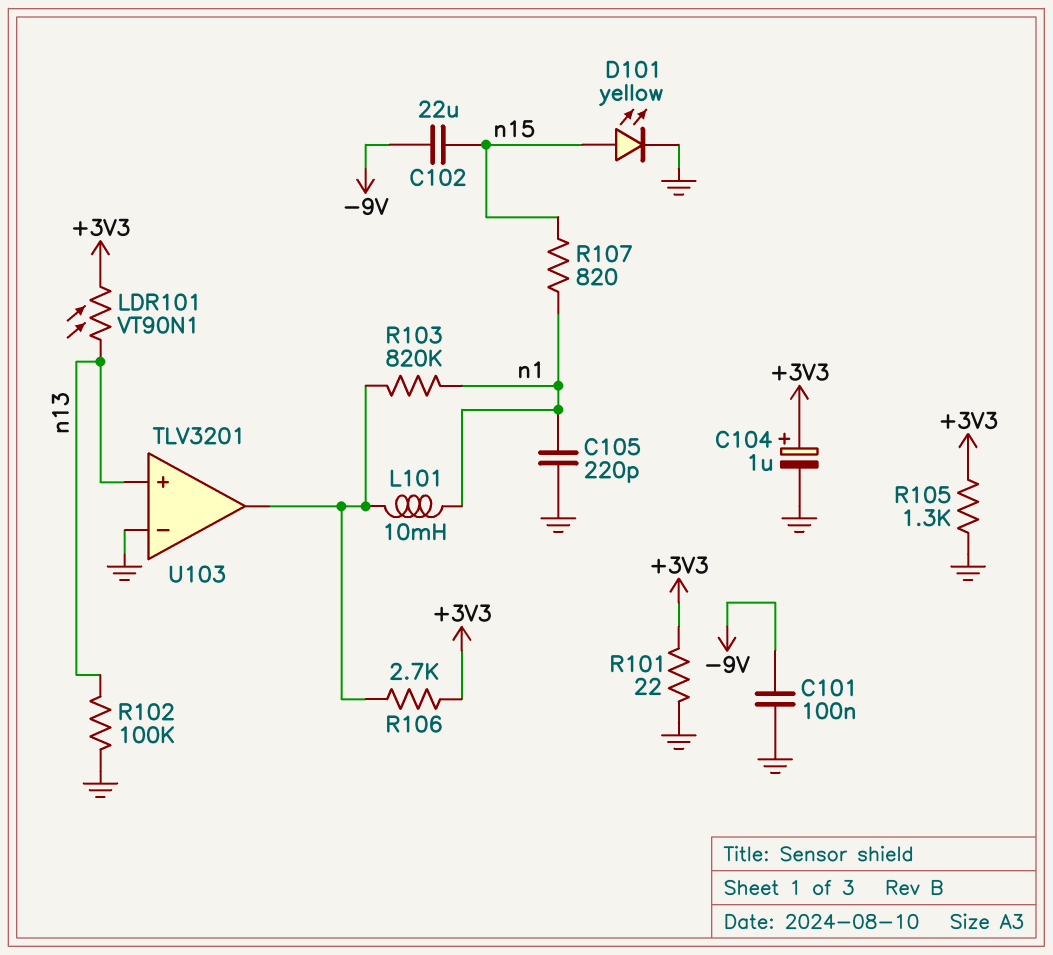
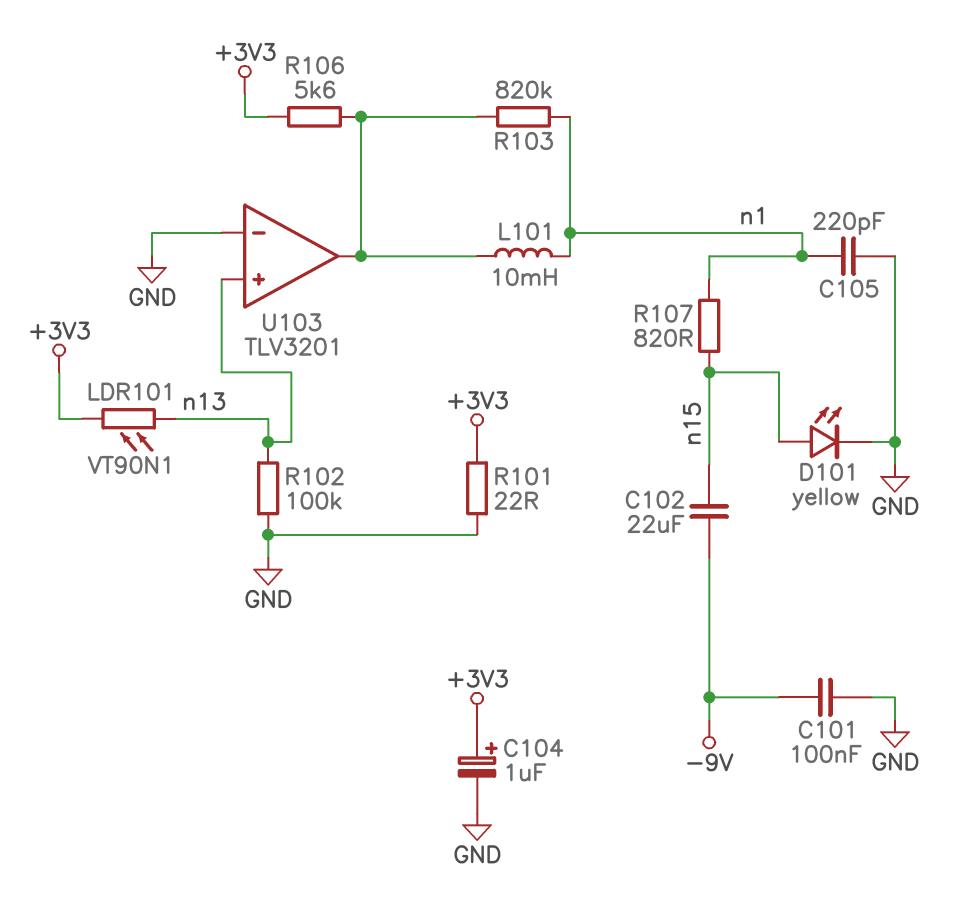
R105: 1.3k (+3V3, GND) -> none
R106: 2.7k (+3V3, U103/out) -> 5.6k (+3V3, U103/out)

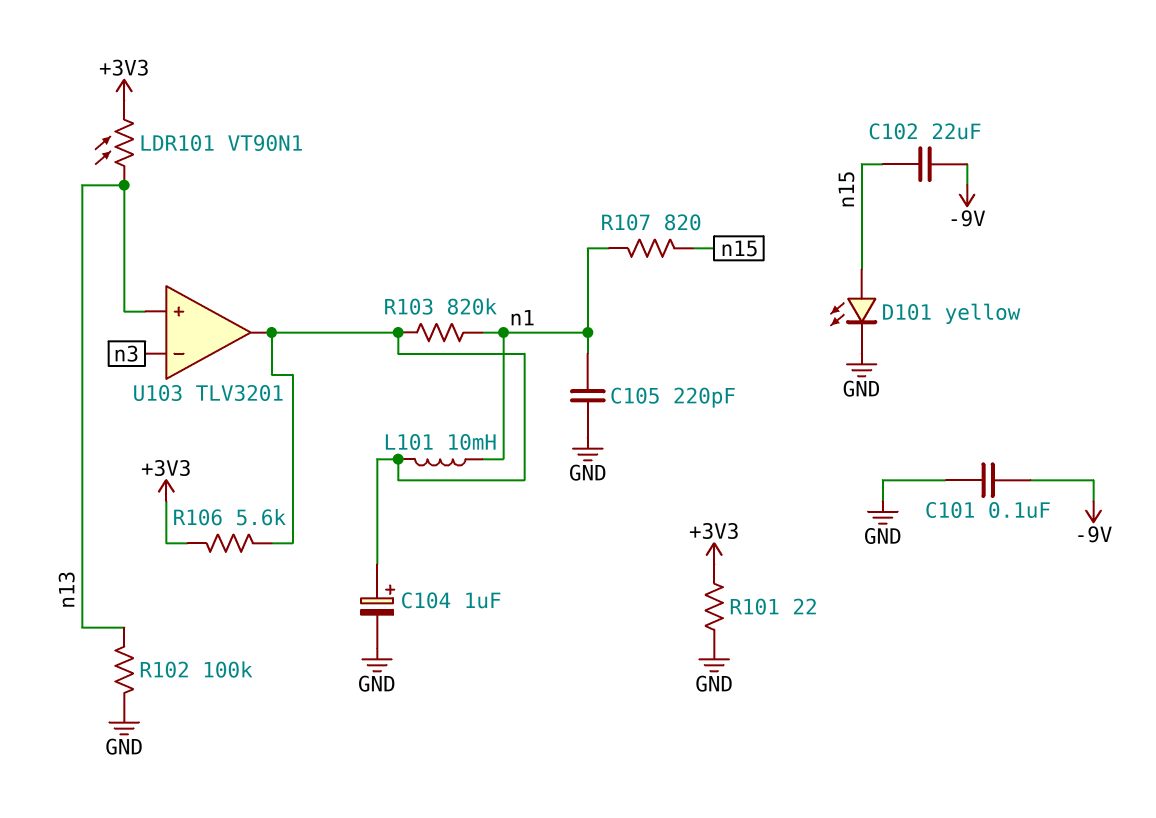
C104: 1uF (plus +3V3, minus GND) -> 1uF (plus U103/out, minus GND)
U103 pin in-: GND -> n3

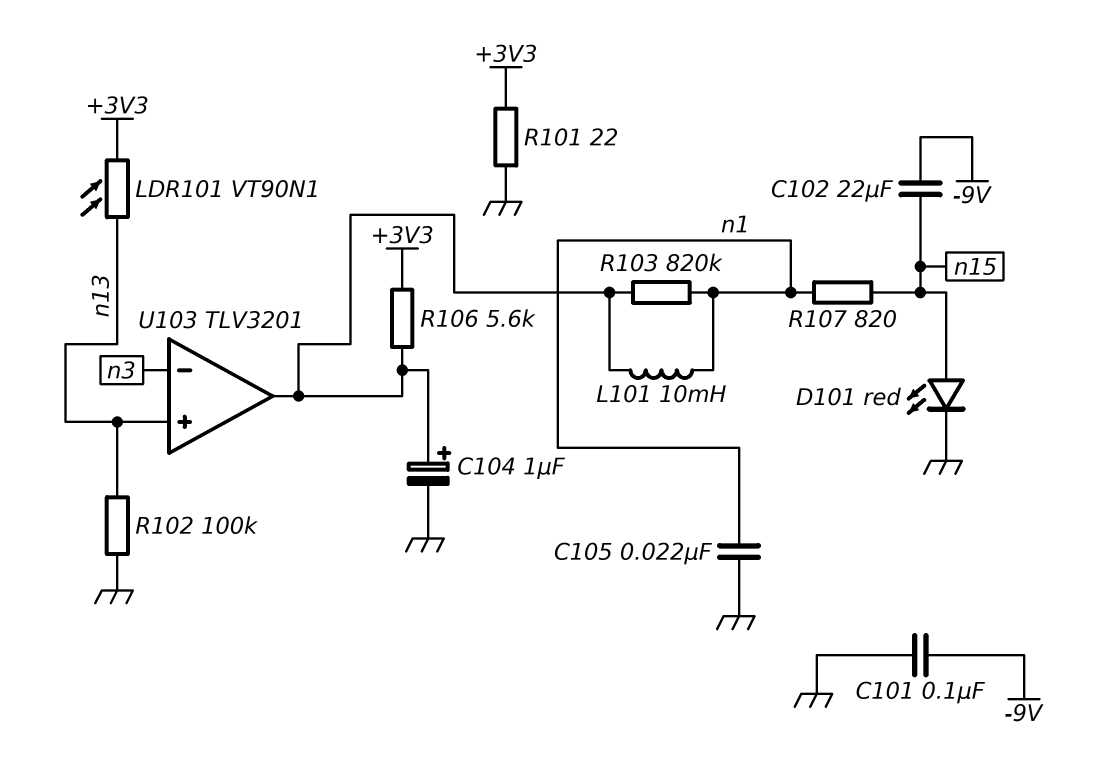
C105: 220pF (GND, n1) -> 22nF (GND, n1)
D101: LED yellow (A n15, K GND) -> LED red (A n15, K GND)

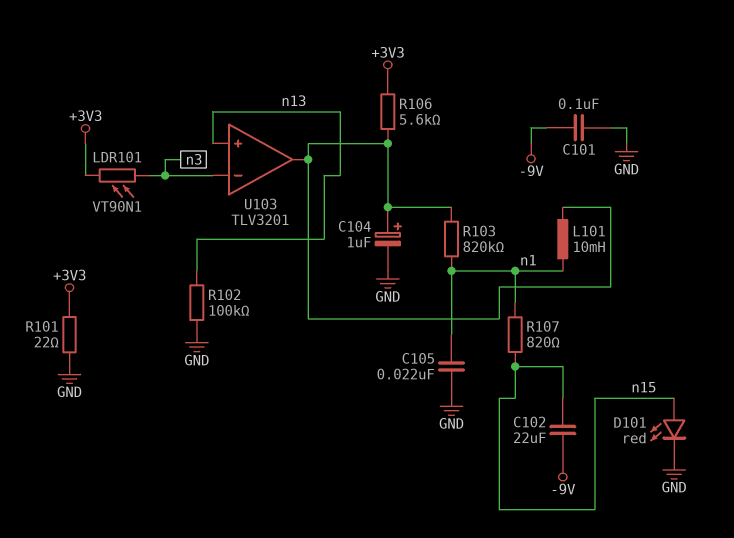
LDR101: VT90N1 (+3V3, n13) -> VT90N1 (+3V3, n3)

